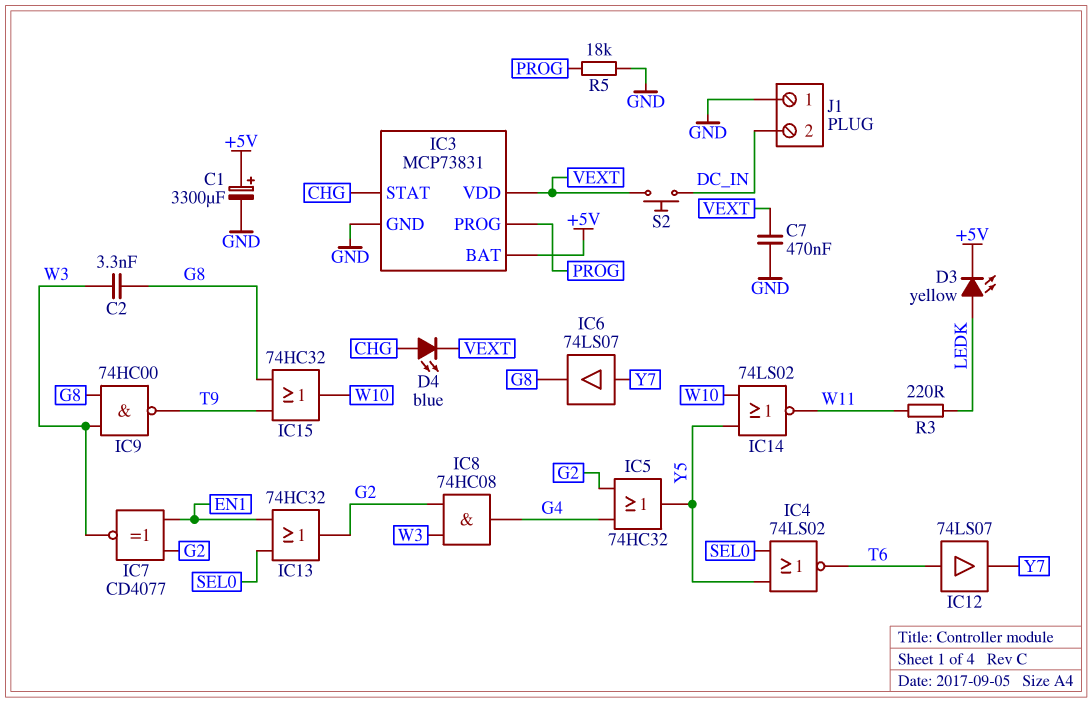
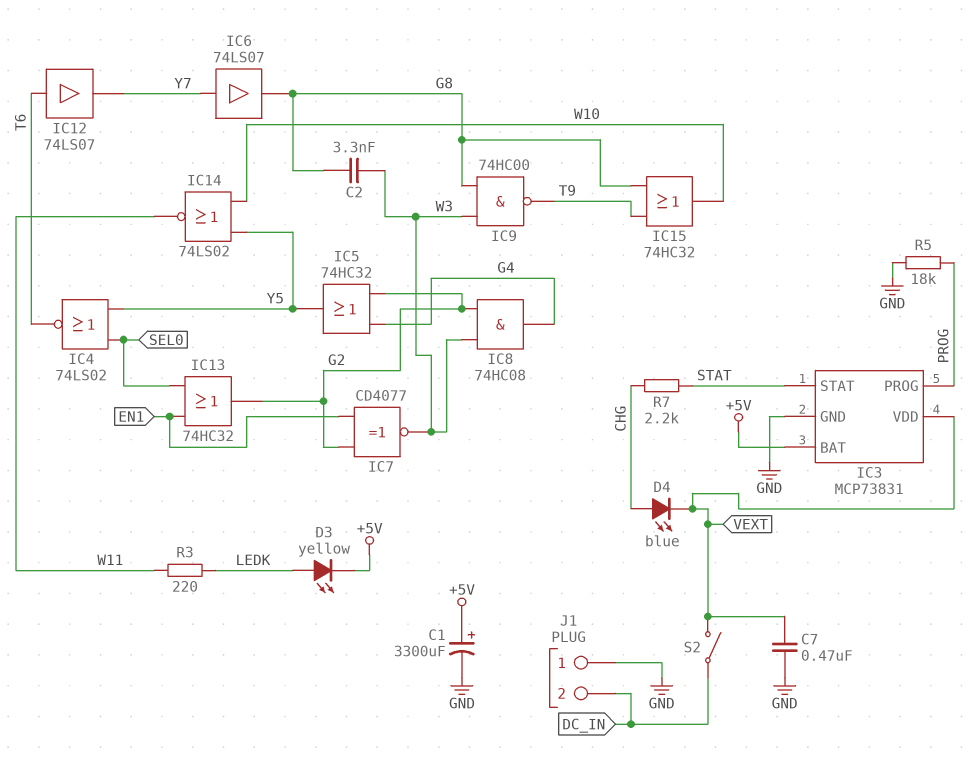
IC3 pin STAT: CHG -> STAT
R7: none -> 2.2k (CHG, STAT)
S2: button (DC_IN, VEXT) -> switch (DC_IN, VEXT)

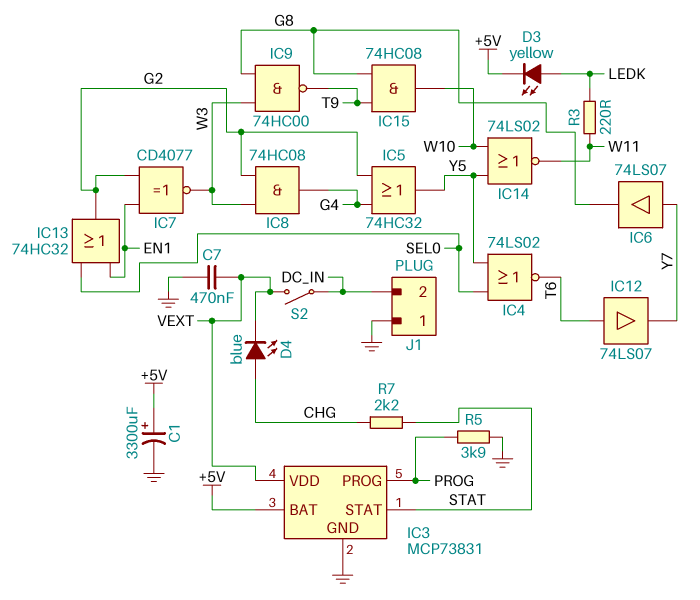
C2: 3.3nF (G8, W3) -> none
IC15: OR 74HC32 (in G8, in T9, out W10) -> AND 74HC08 (in G8, in T9, out W10)
R5: 18k (GND, PROG) -> 3.9k (GND, PROG)

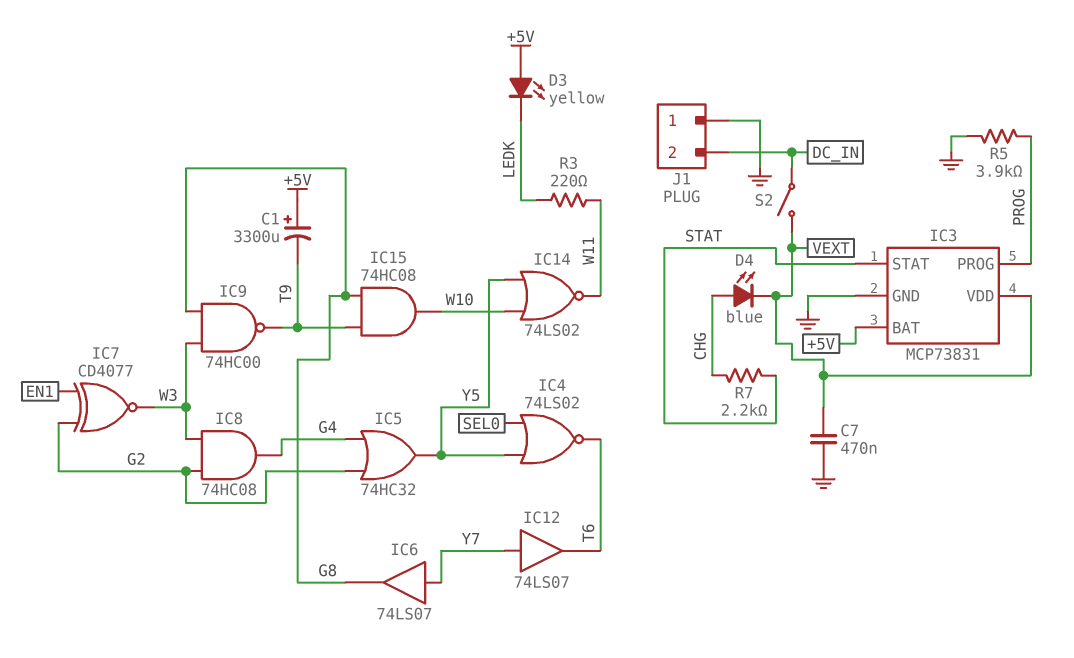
C1: 3300uF (plus +5V, minus GND) -> 3300uF (plus +5V, minus T9)
D3: LED yellow (A LEDK, K +5V) -> LED yellow (A +5V, K LEDK)
IC12: buffer 74LS07 (in T6, out Y7) -> buffer 74LS07 (in Y7, out T6)
IC13: OR 74HC32 (in EN1, in SEL0, out G2) -> none

